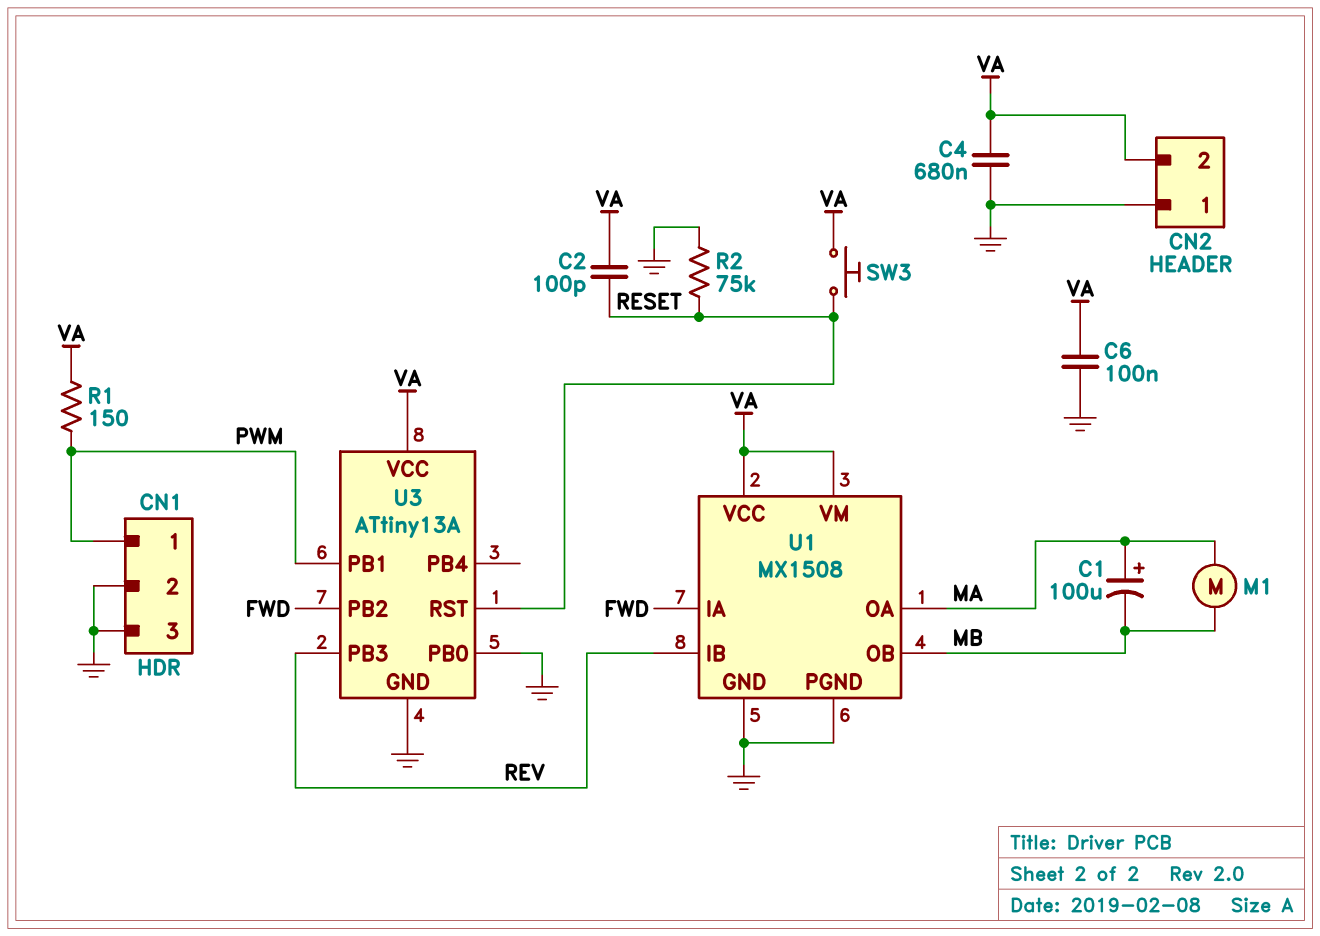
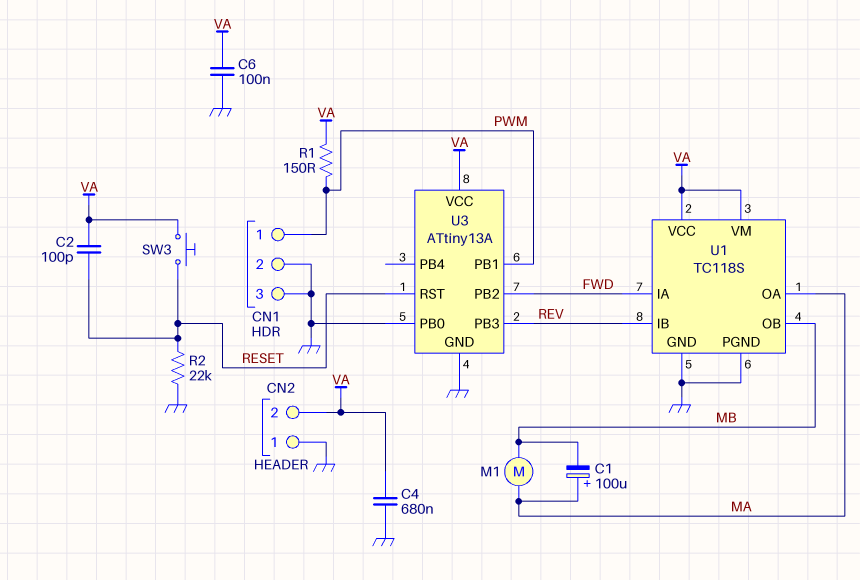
R2: 75k (GND, RESET) -> 22k (GND, RESET)
U1: MX1508 -> TC118S

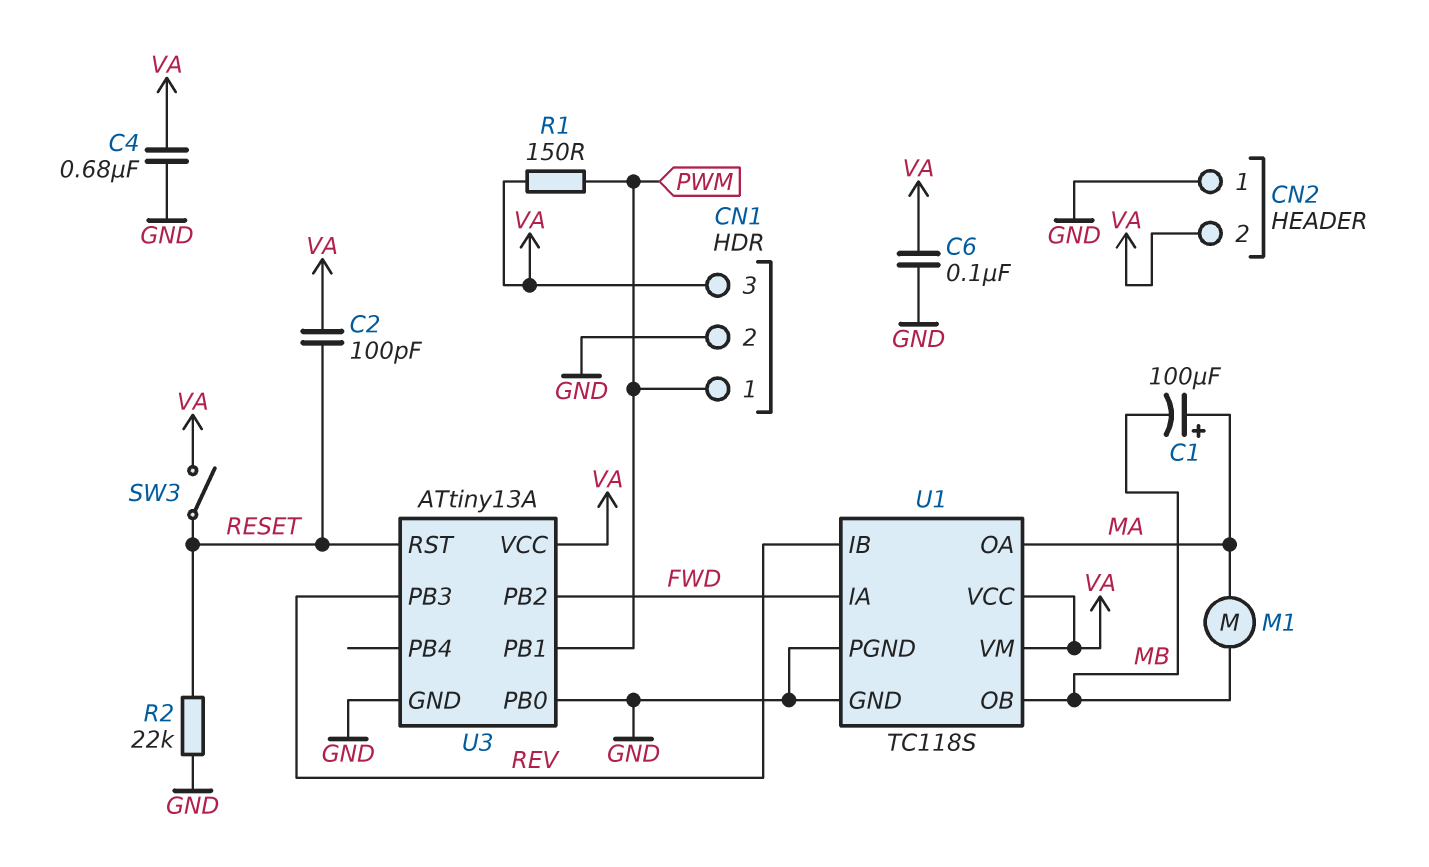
CN1 pin 3: GND -> VA
SW3: button (RESET, VA) -> switch (RESET, VA)

